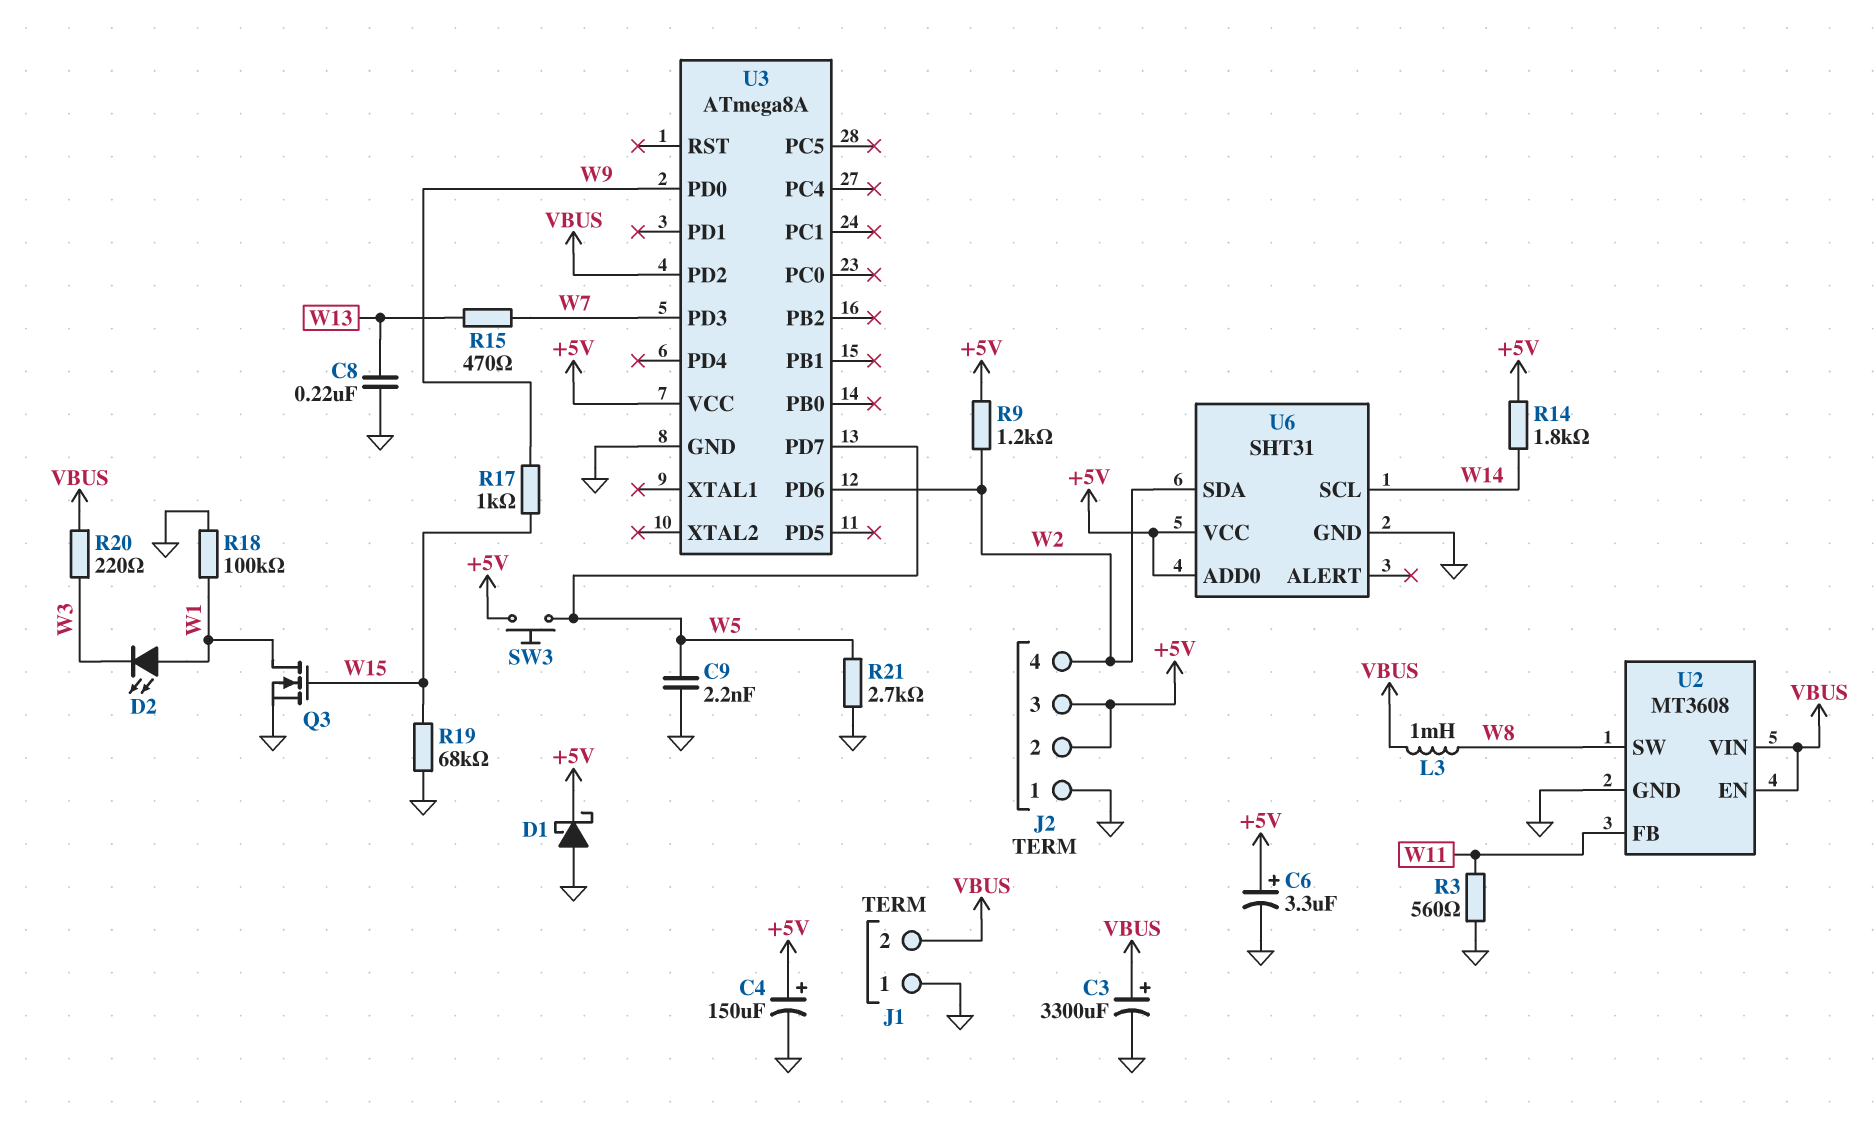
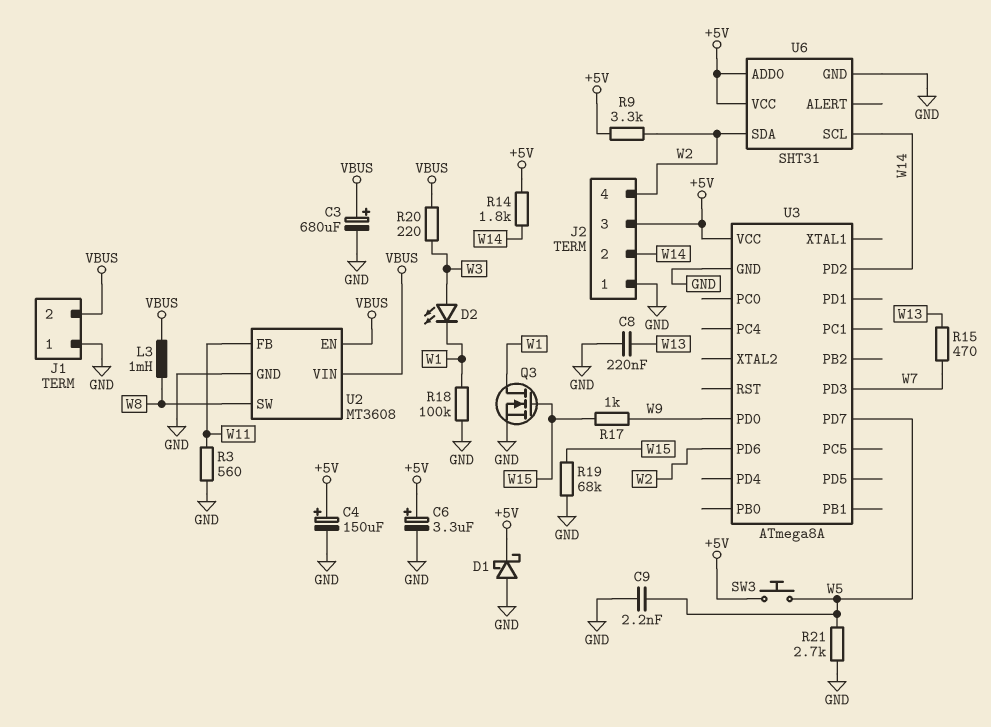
C3: 3300uF (plus VBUS, minus GND) -> 680uF (plus VBUS, minus GND)
D2: LED (A W1, K W3) -> LED (A W3, K W1)
J2 pin 2: +5V -> W14
R9: 1.2k (+5V, W2) -> 3.3k (+5V, W2)
U3 pin PD2: VBUS -> W14

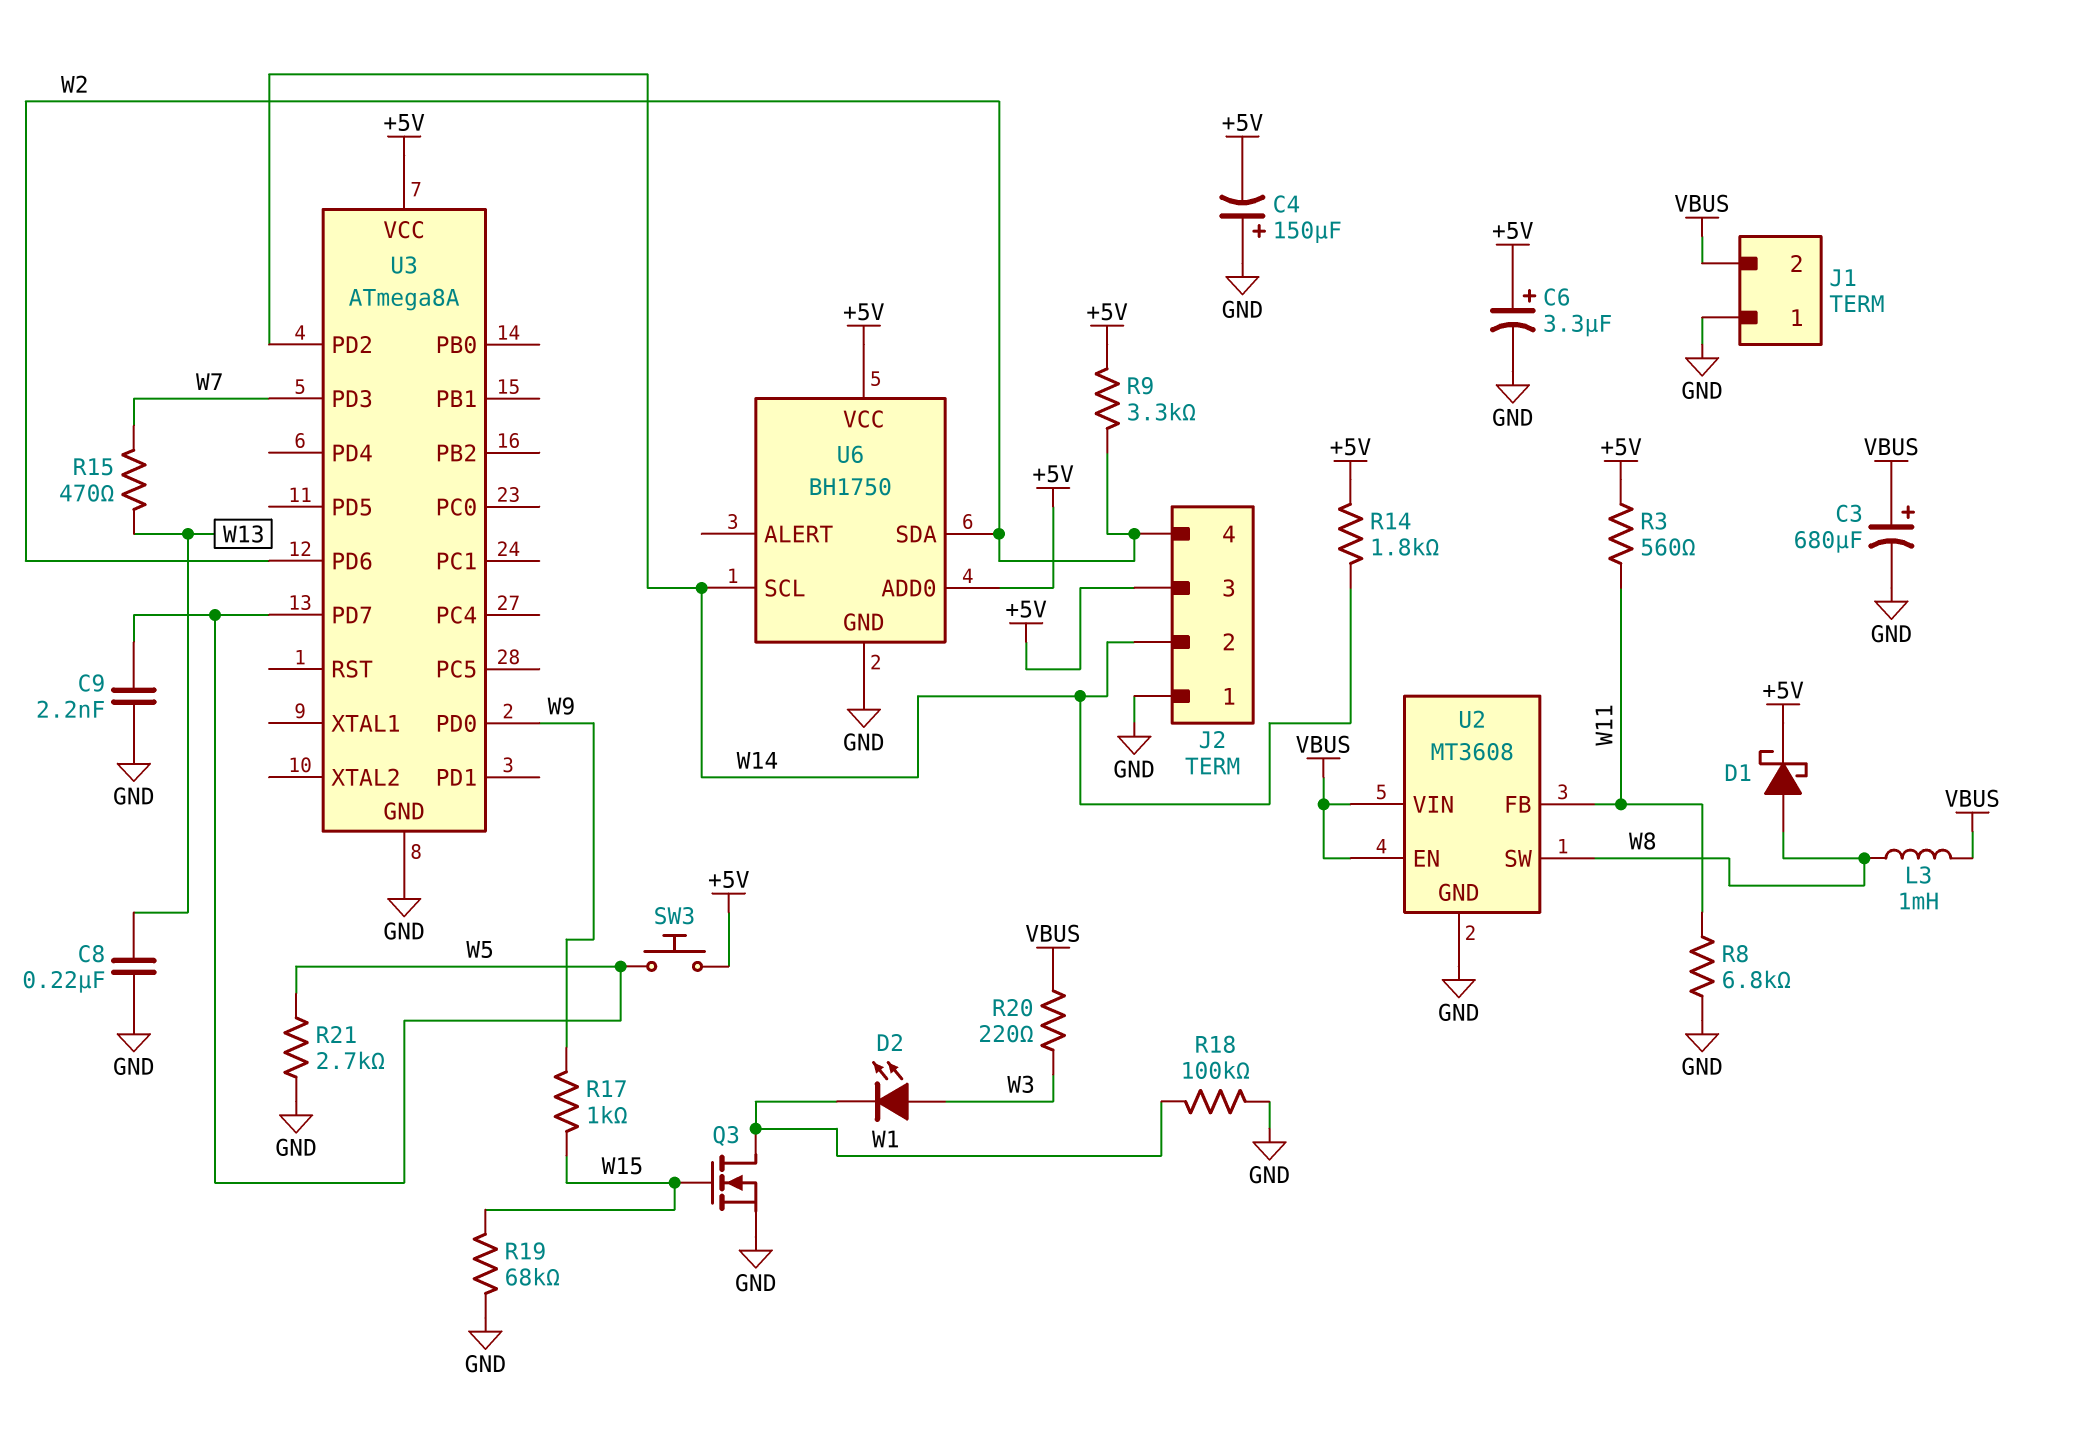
C4: 150uF (plus +5V, minus GND) -> 150uF (plus GND, minus +5V)
D1: schottky (A GND, K +5V) -> schottky (A W8, K +5V)
R3: 560 (GND, W11) -> 560 (+5V, W11)
R8: none -> 6.8k (GND, W11)
U6: SHT31 -> BH1750

